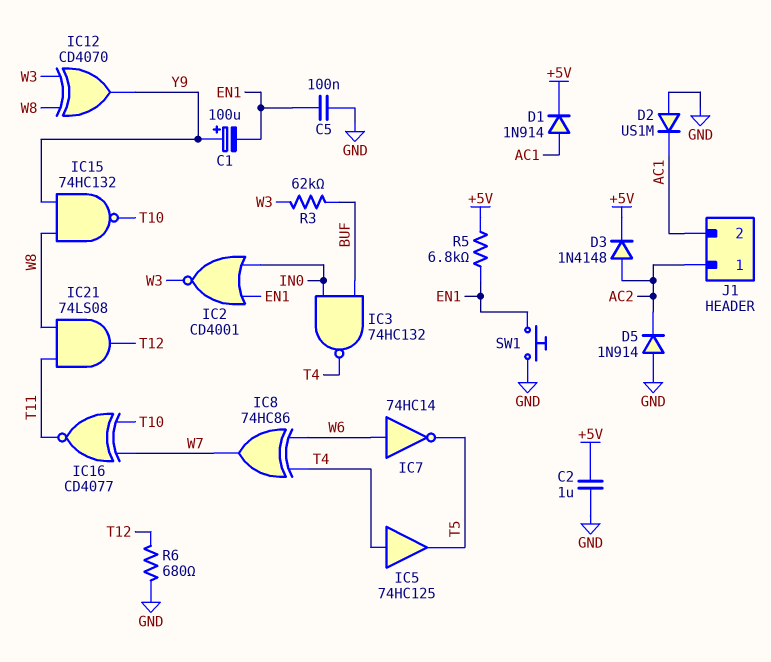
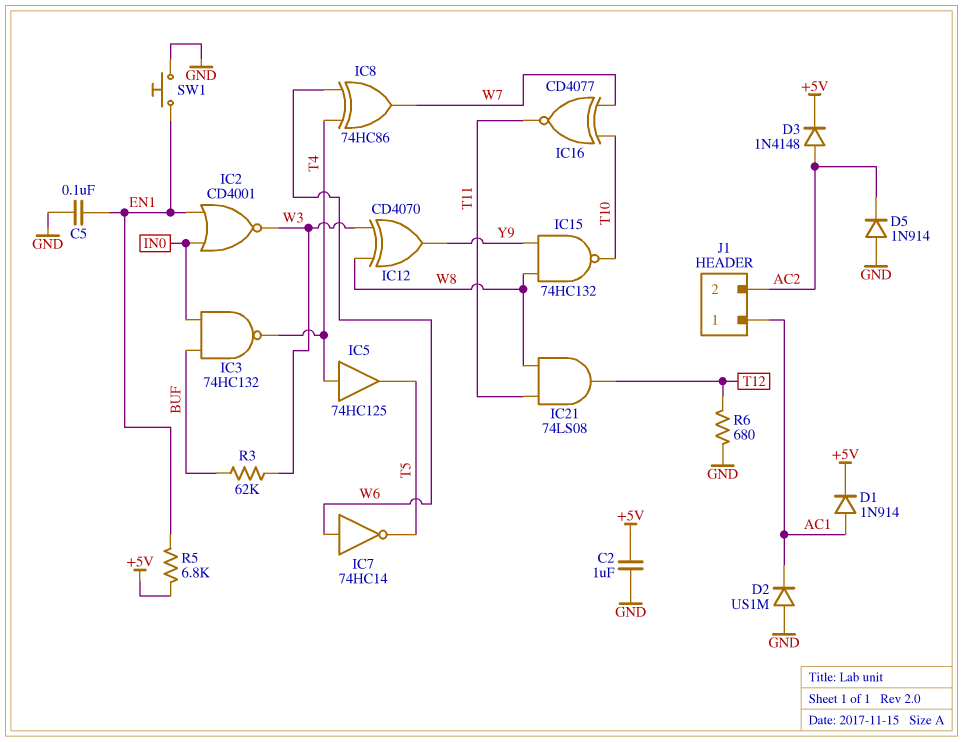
C1: 100uF (plus Y9, minus EN1) -> none
J1 pin 1: AC2 -> AC1
J1 pin 2: AC1 -> AC2

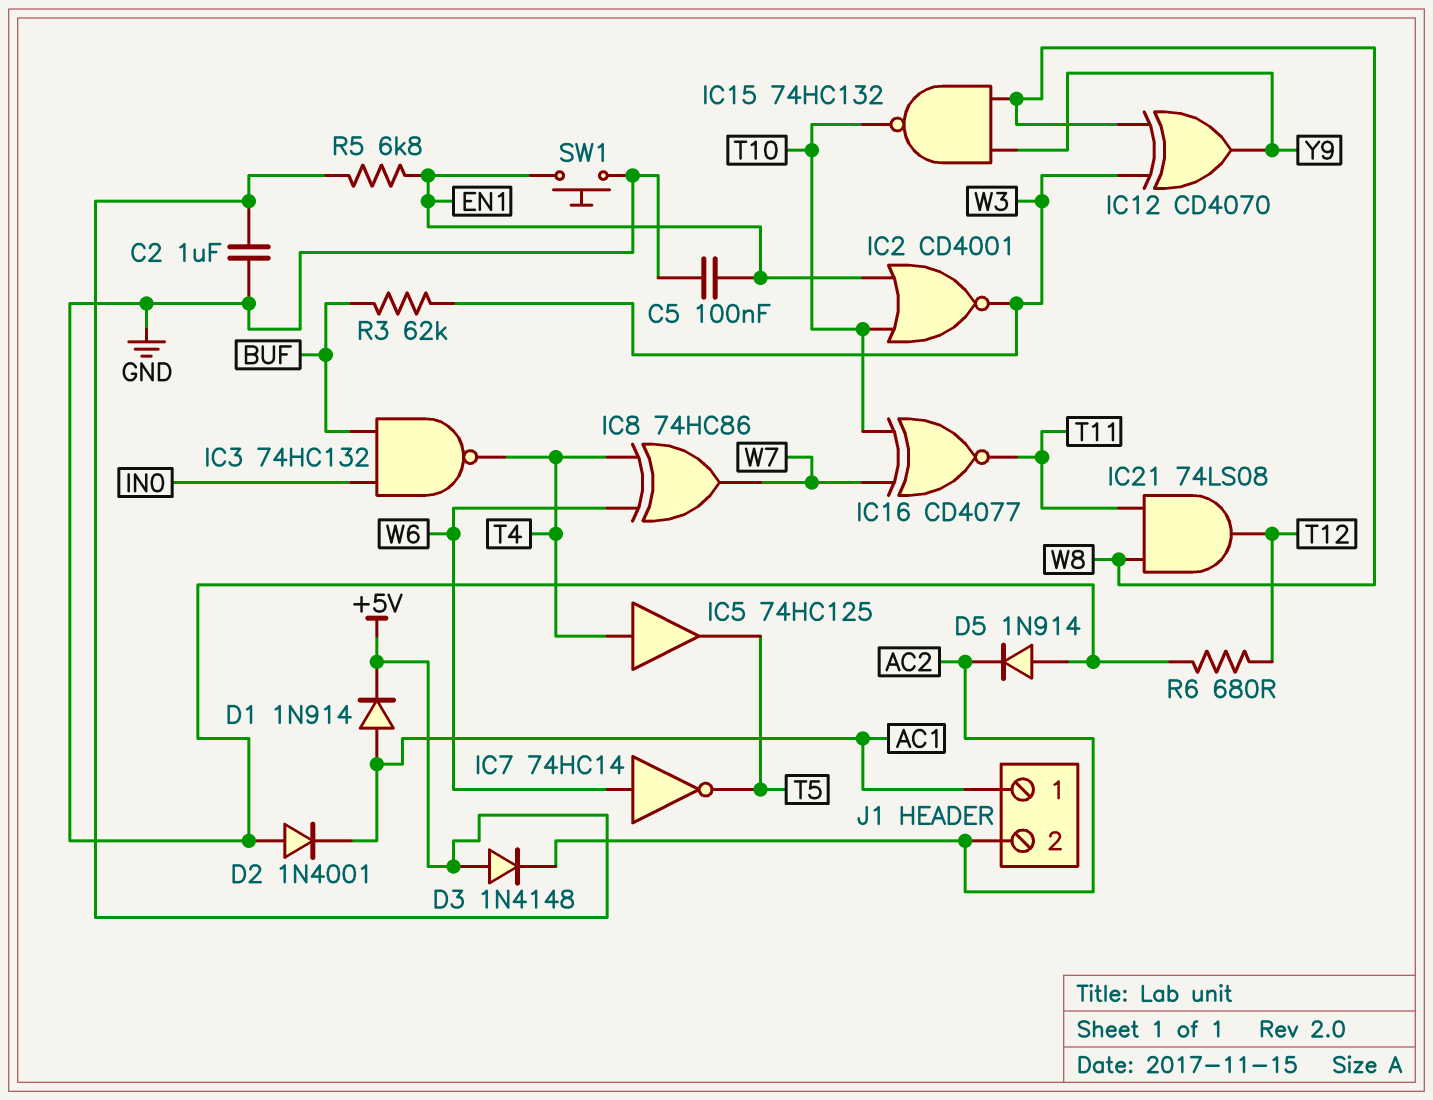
D2: diode US1M (A GND, K AC1) -> diode 1N4001 (A GND, K AC1)
D3: diode 1N4148 (A AC2, K +5V) -> diode 1N4148 (A +5V, K AC2)
IC2: NOR CD4001 (in EN1, in IN0, out W3) -> NOR CD4001 (in EN1, in T10, out W3)

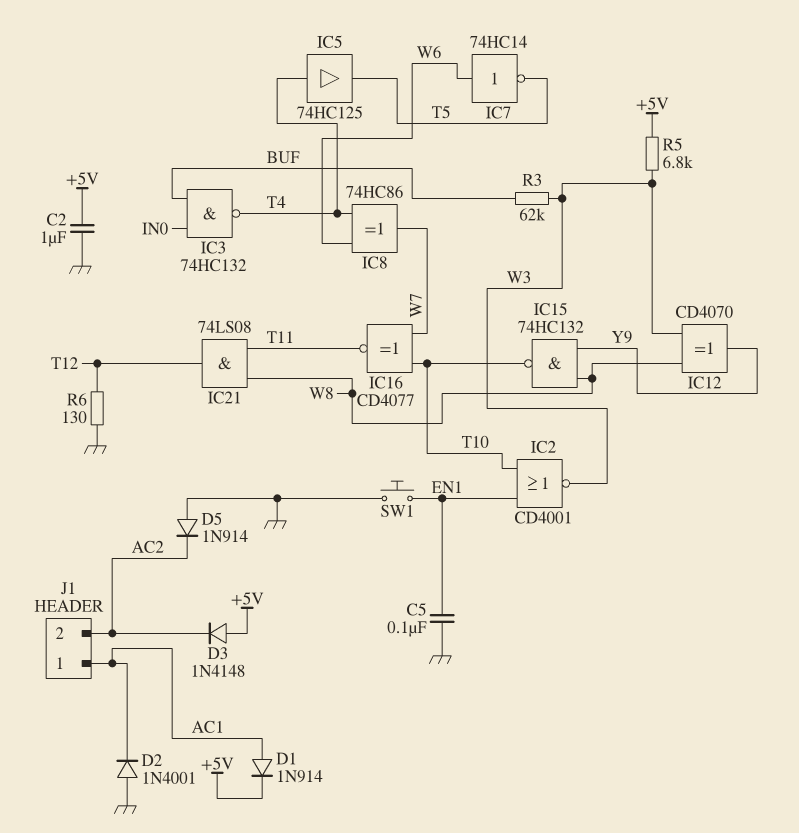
R5: 6.8k (+5V, EN1) -> 6.8k (+5V, W3)
R6: 680 (GND, T12) -> 130 (GND, T12)

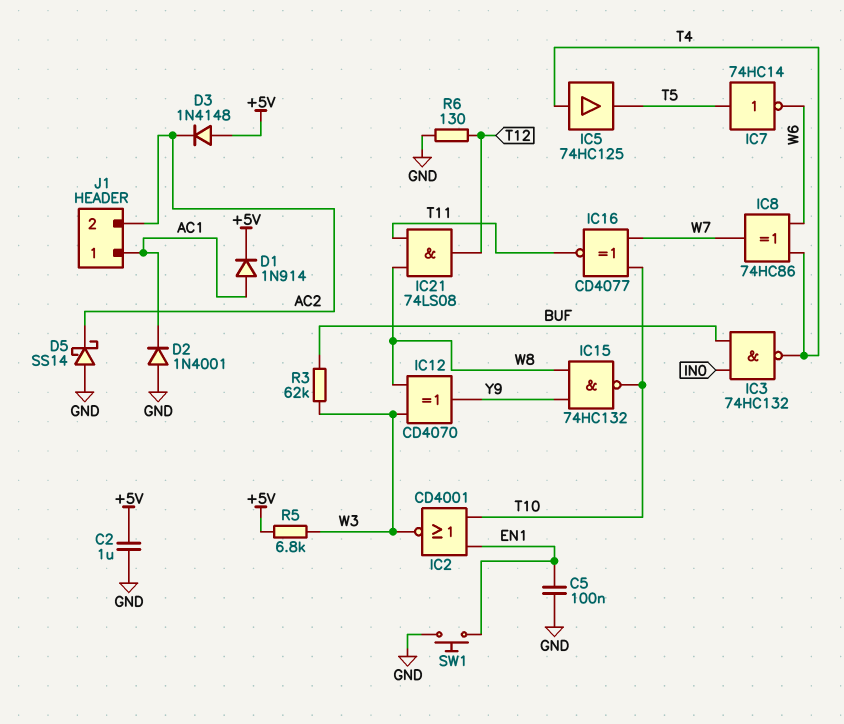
D5: diode 1N914 (A GND, K AC2) -> schottky SS14 (A GND, K AC2)
IC7: NOT 74HC14 (in W6, out T5) -> NOT 74HC14 (in T5, out W6)

